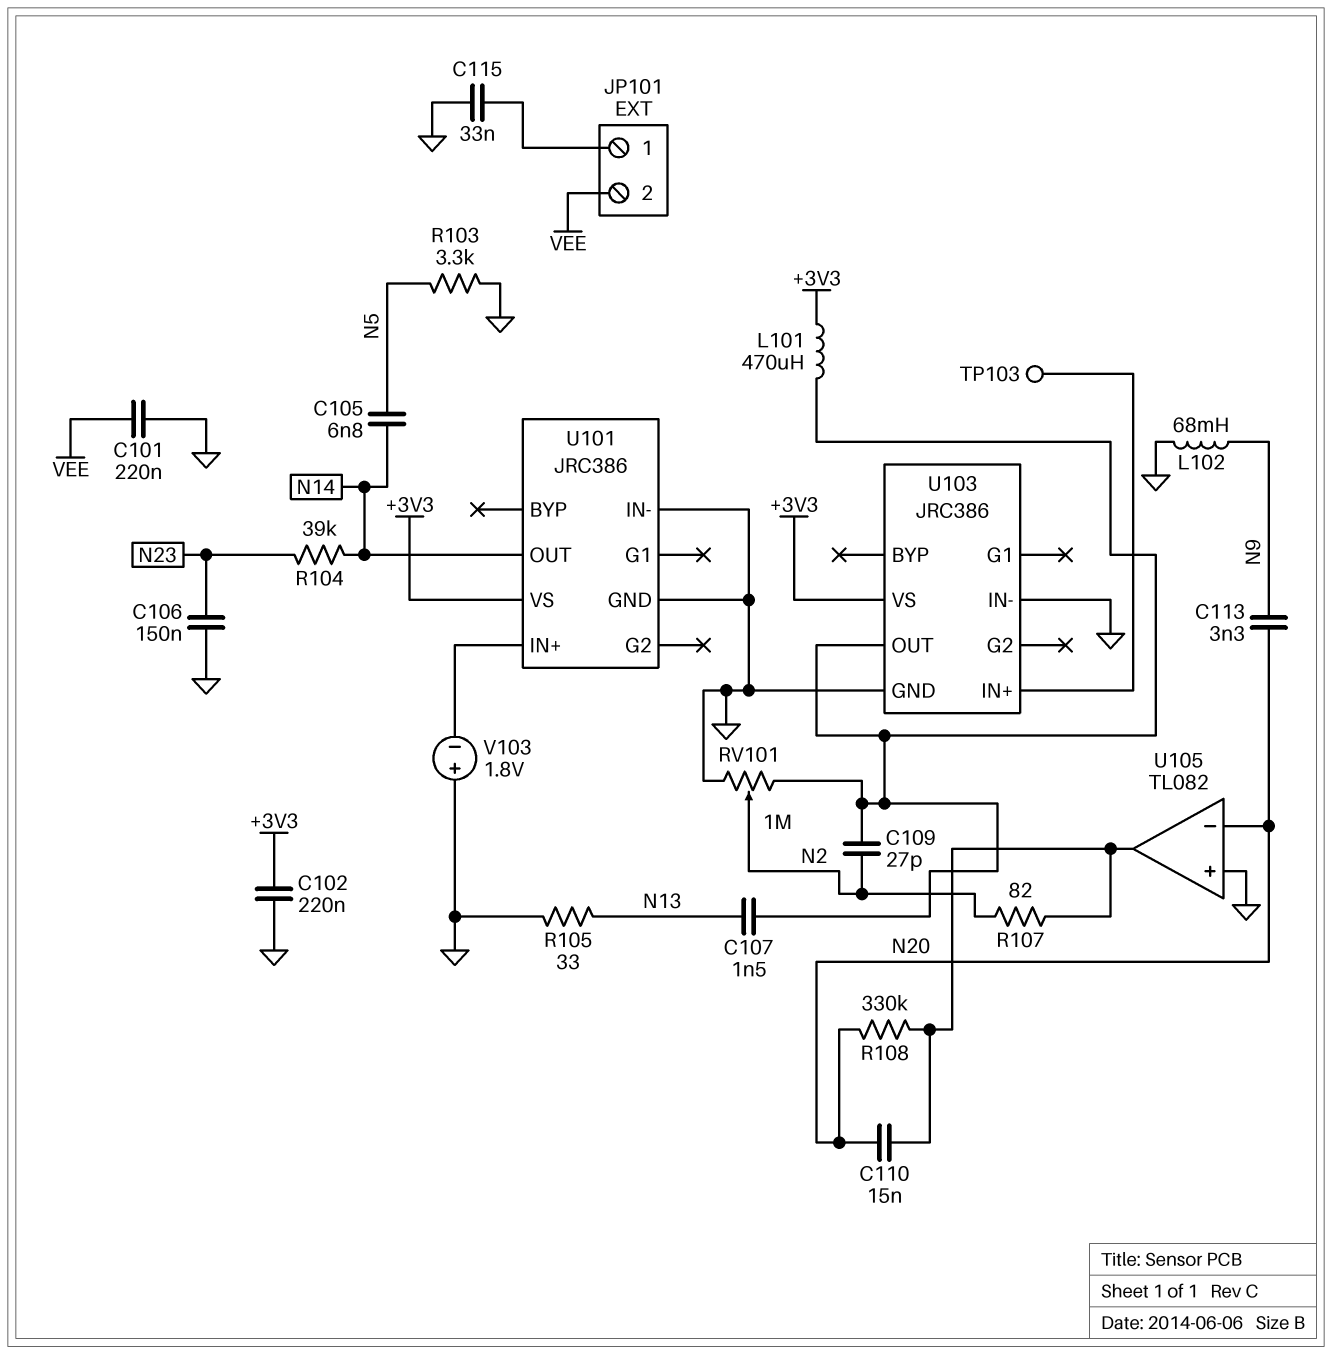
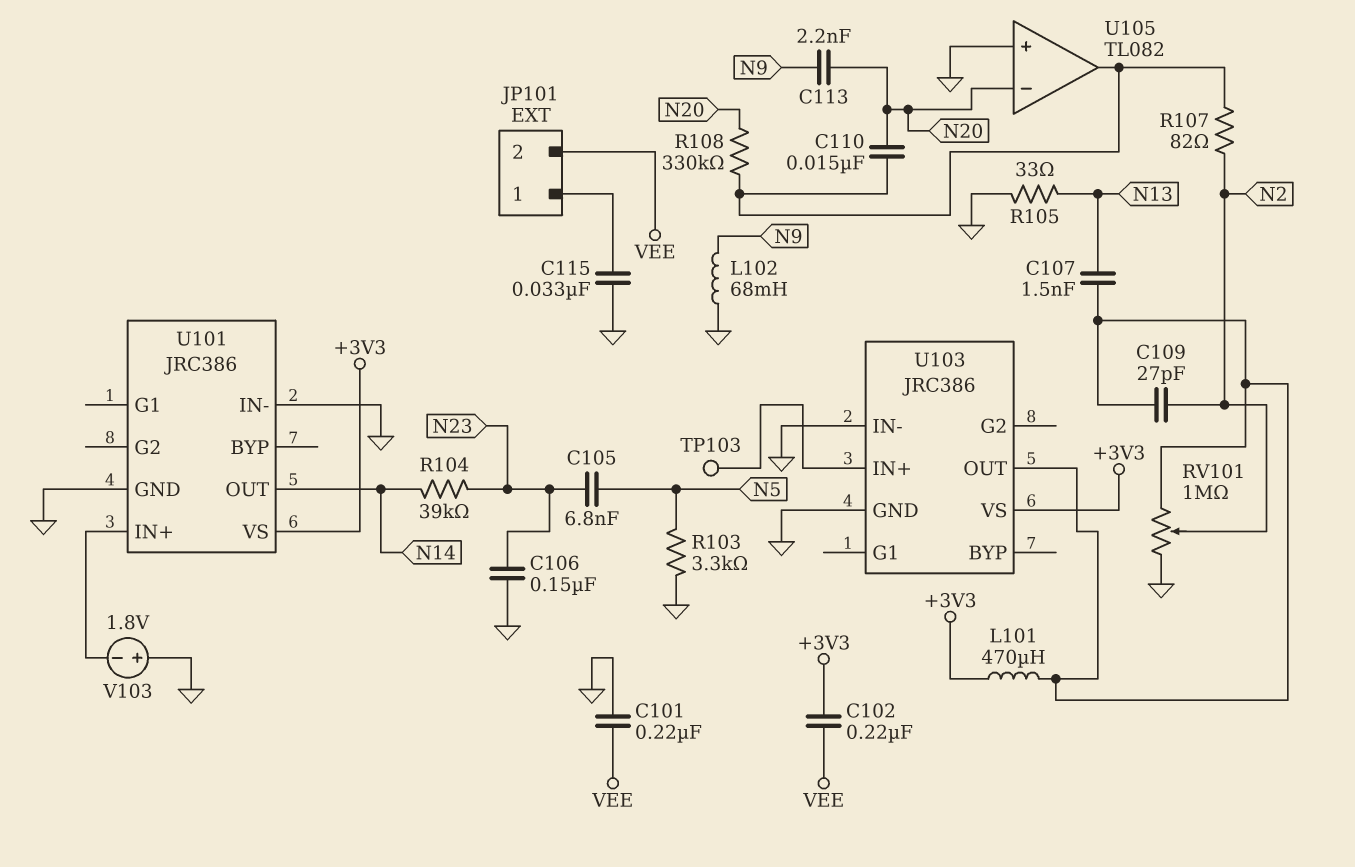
C102: 220nF (+3V3, GND) -> 220nF (+3V3, VEE)
C105: 6.8nF (N5, N14) -> 6.8nF (N5, N23)
C113: 3.3nF (N9, N20) -> 2.2nF (N9, N20)

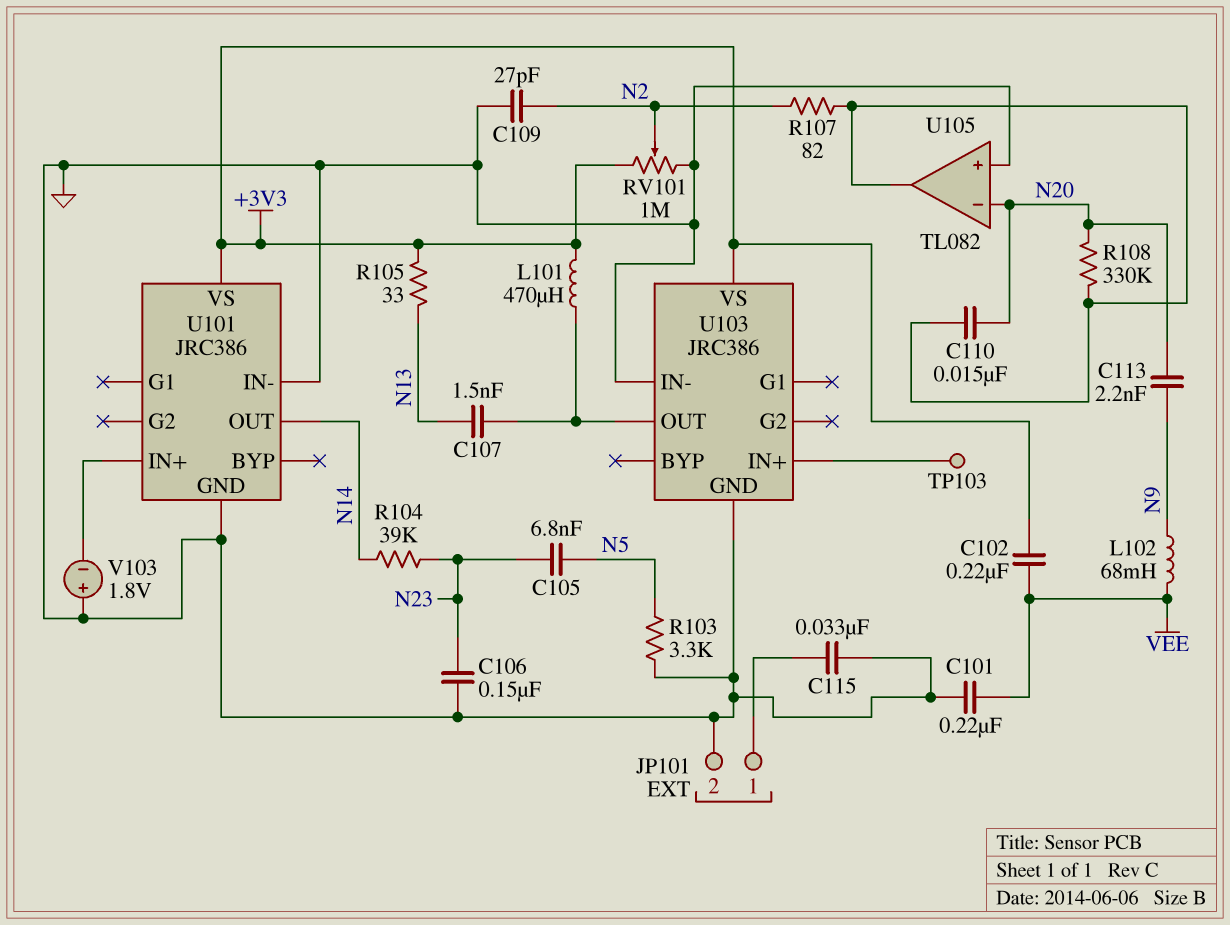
C109: 27pF (N2, U103/OUT) -> 27pF (GND, N2)
JP101 pin 2: VEE -> GND
L102: 68mH (GND, N9) -> 68mH (N9, VEE)
R105: 33 (GND, N13) -> 33 (+3V3, N13)
RV101: 1M (GND, U103/OUT, wiper N2) -> 1M (+3V3, GND, wiper N2)

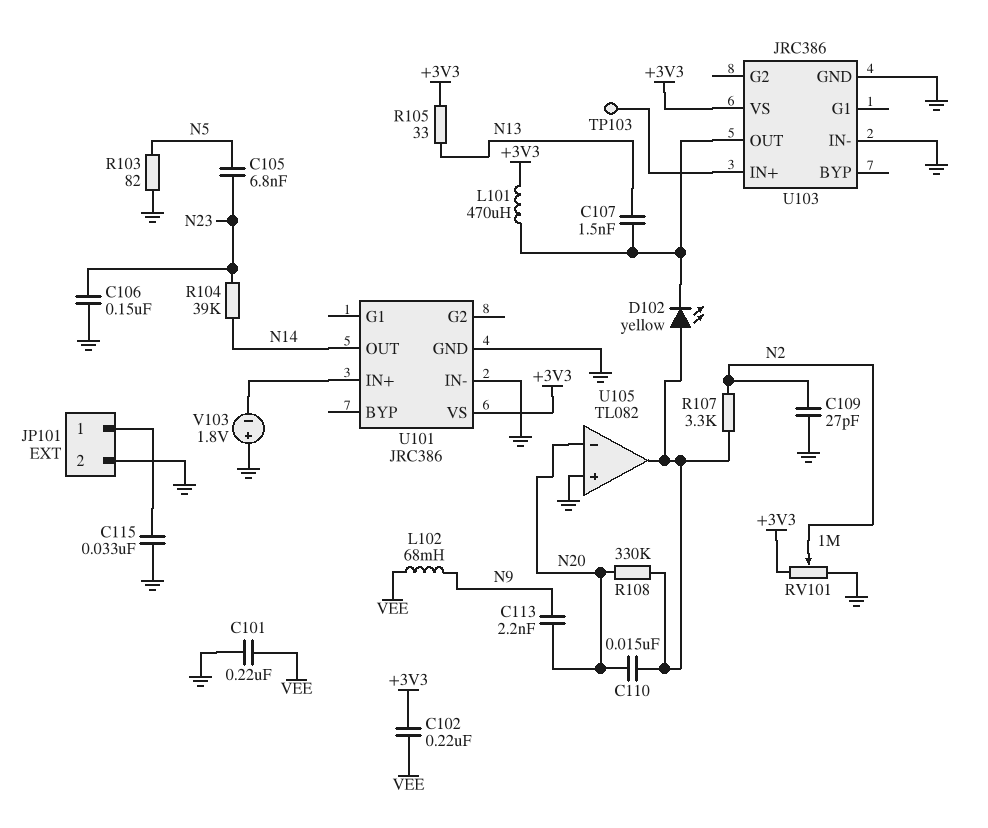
D102: none -> LED yellow (A U105/out, K U103/OUT)
R103: 3.3k (GND, N5) -> 82 (GND, N5)
R107: 82 (N2, U105/out) -> 3.3k (N2, U105/out)

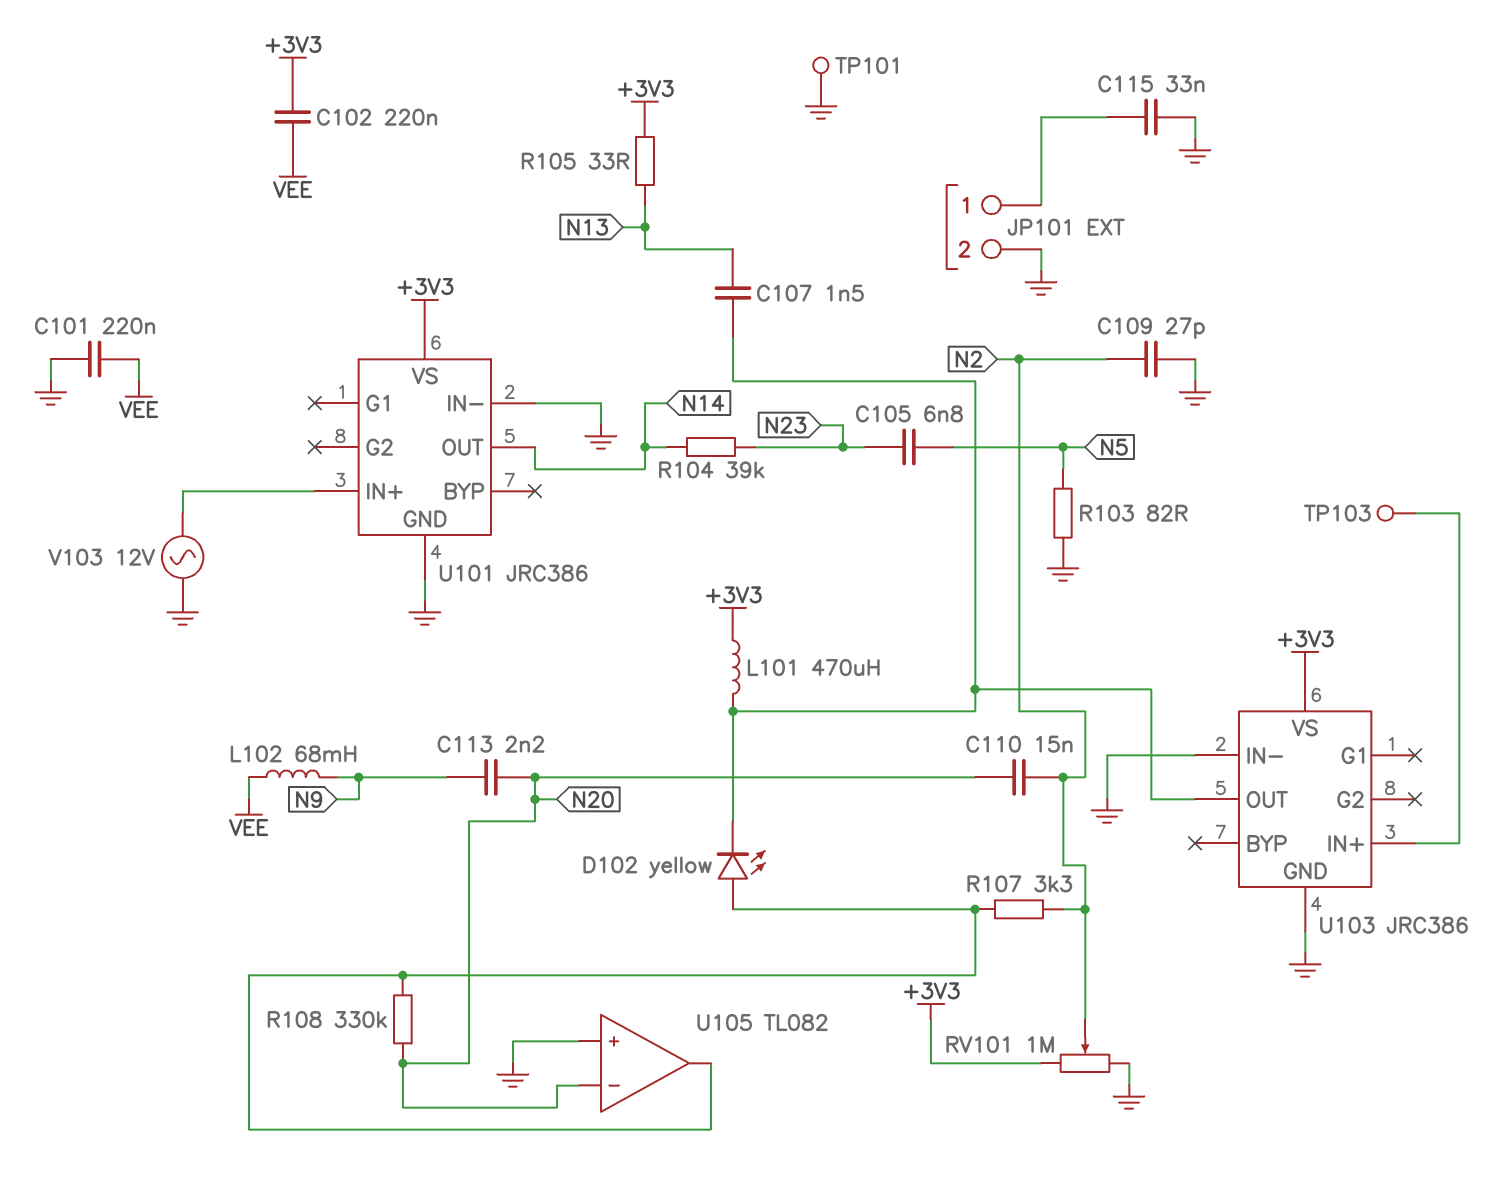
C106: 150nF (GND, N23) -> none
C110: 15nF (N20, U105/out) -> 15nF (N2, N20)
TP101: none -> test point (GND)
V103: 1.8V (plus GND, minus U101/IN+) -> AC 12V (GND, U101/IN+)

